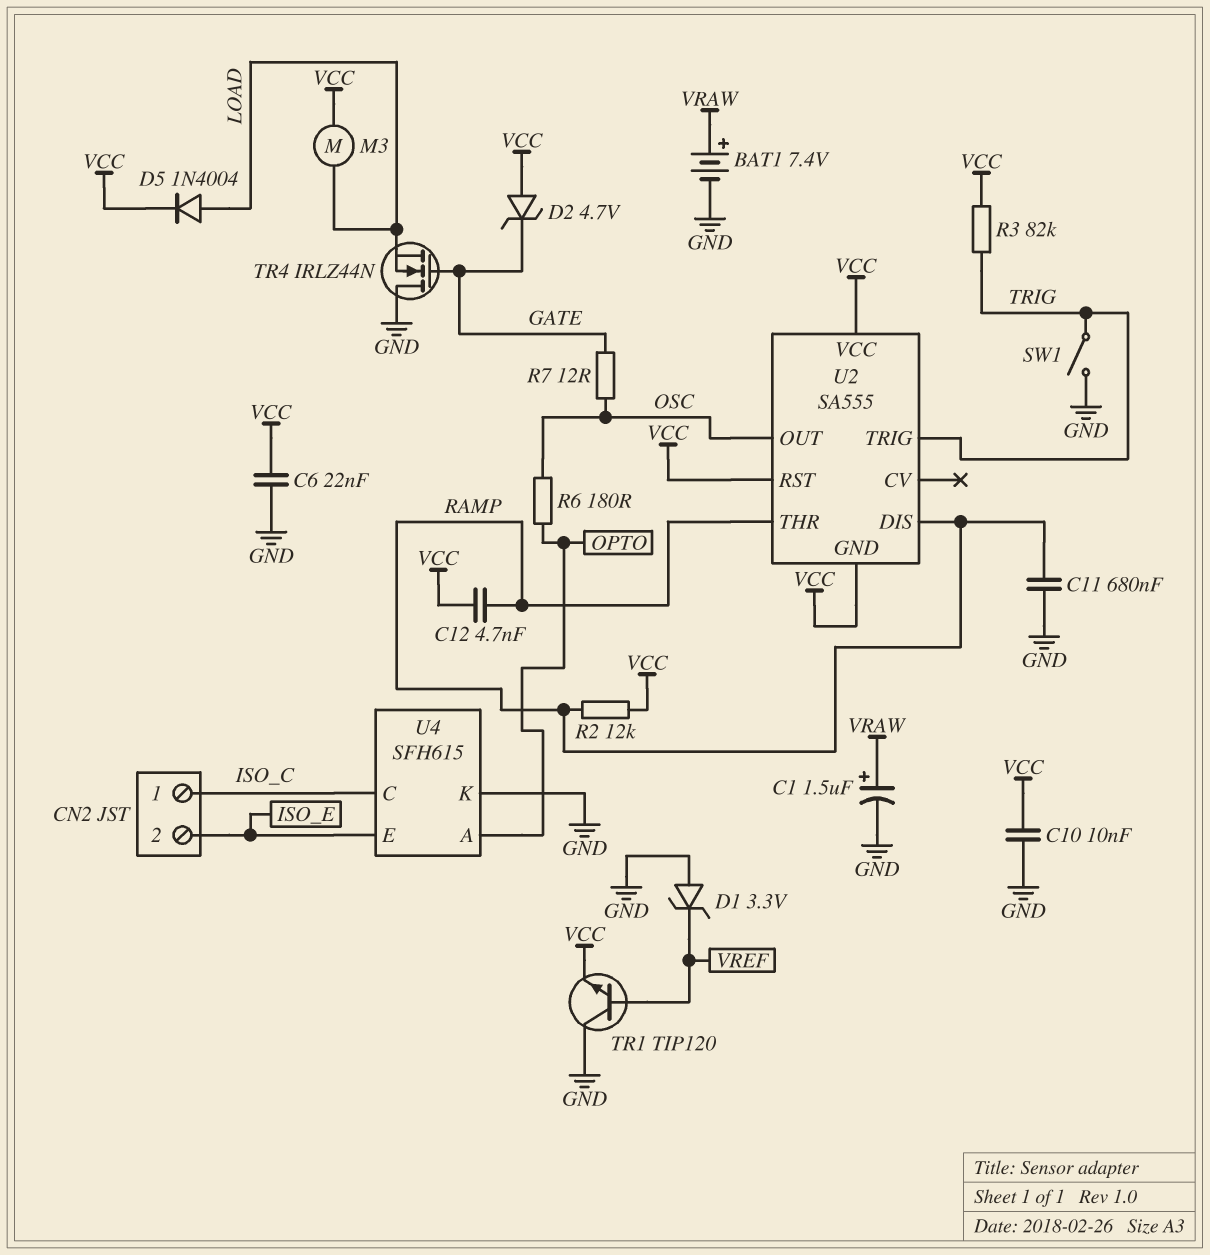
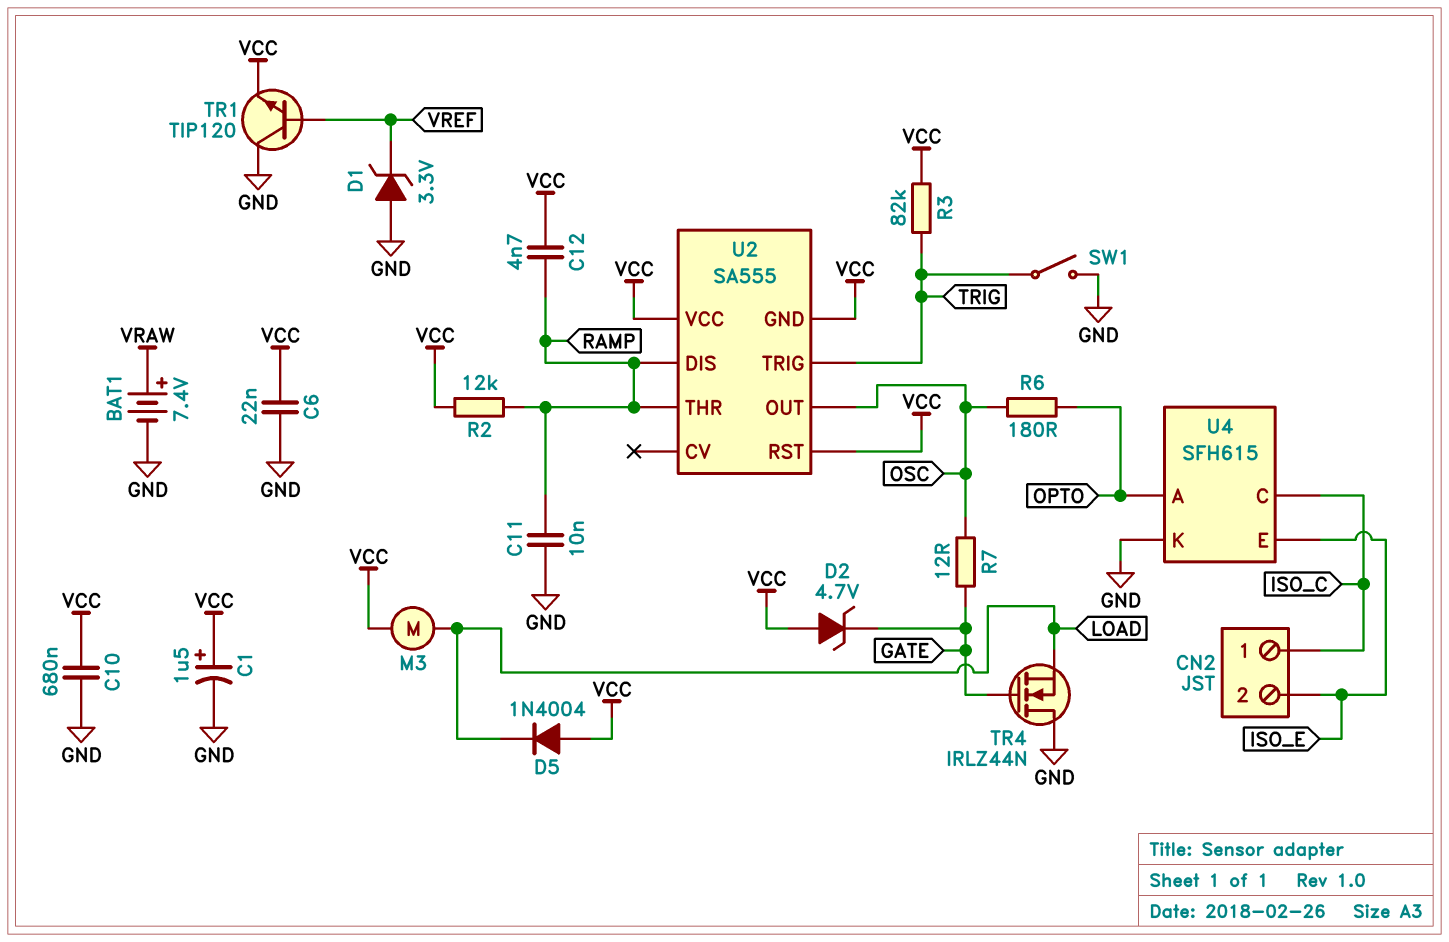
C1: 1.5uF (plus VRAW, minus GND) -> 1.5uF (plus VCC, minus GND)
C10: 10nF (GND, VCC) -> 680nF (GND, VCC)
C11: 680nF (GND, RAMP) -> 10nF (GND, RAMP)
D5: diode 1N4004 (A LOAD, K VCC) -> diode 1N4004 (A VCC, K LOAD)

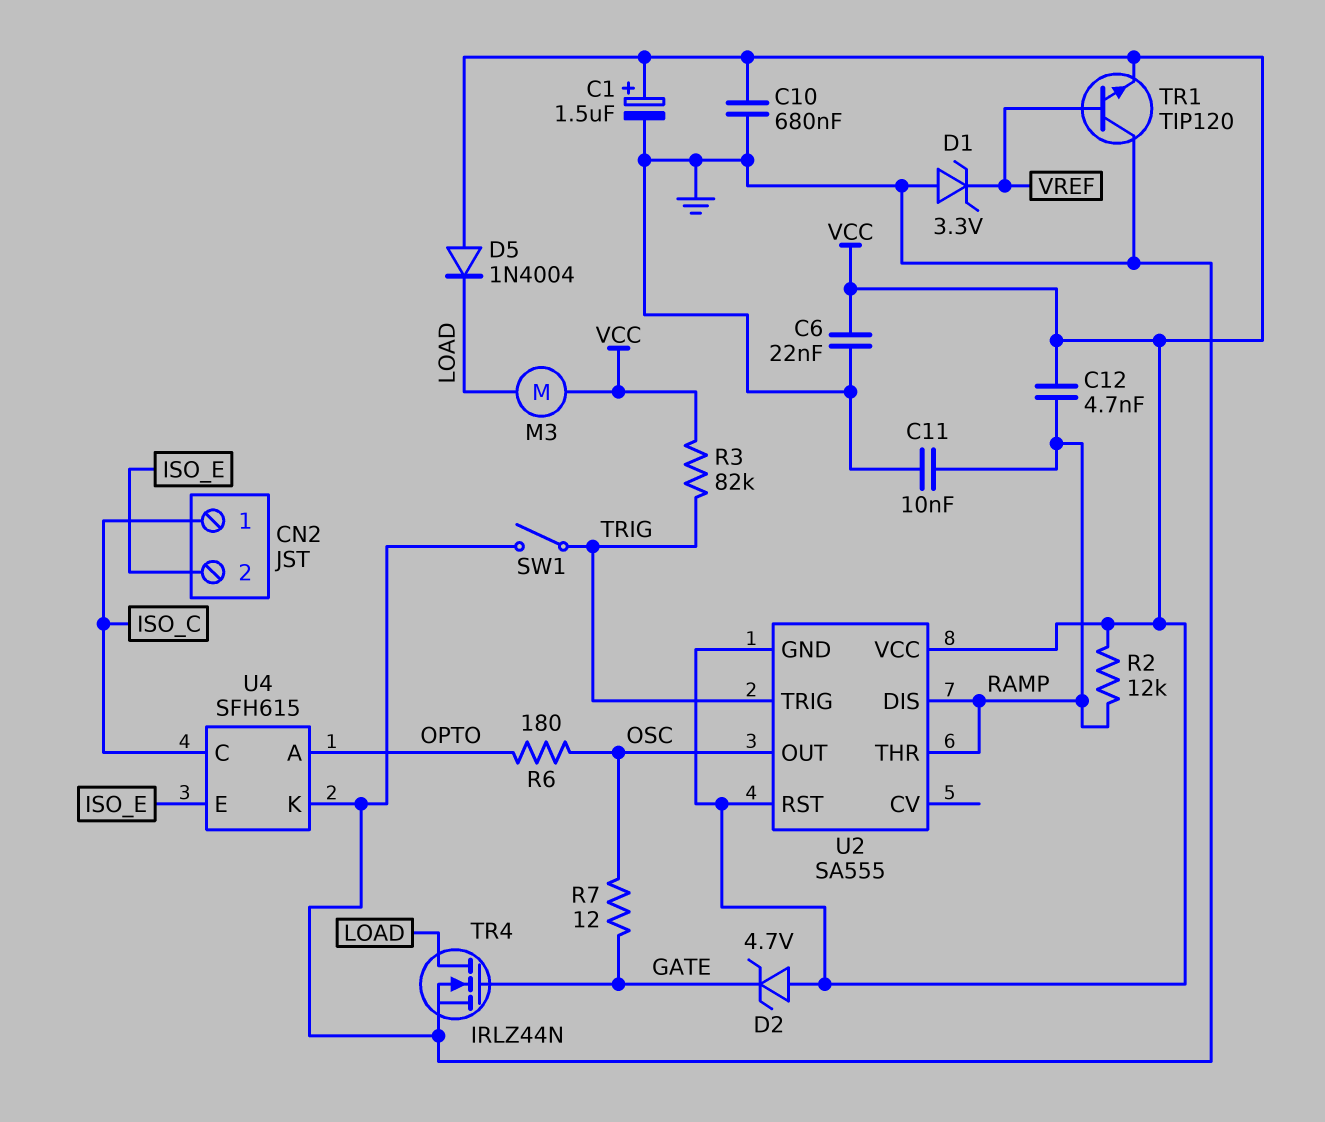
BAT1: 7.4V (plus VRAW, minus GND) -> none
TR4: NMOS IRLZ44N (G GATE, D GND, S LOAD) -> NMOS IRLZ44N (G GATE, D LOAD, S GND)

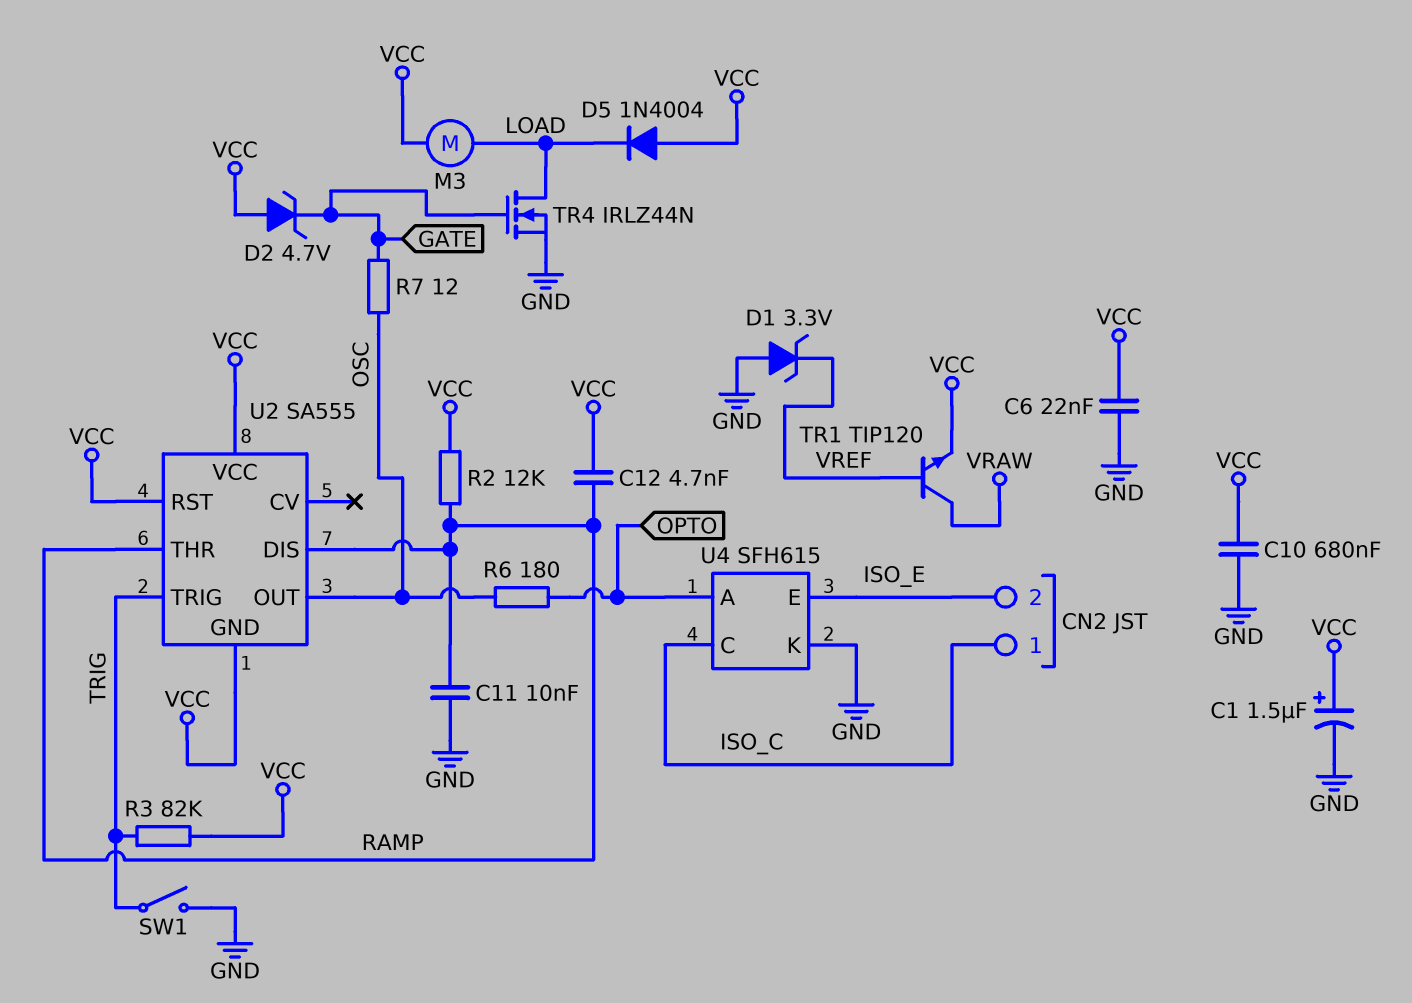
TR1: NPN TIP120 (B VREF, C GND, E VCC) -> NPN TIP120 (B VREF, C VRAW, E VCC)

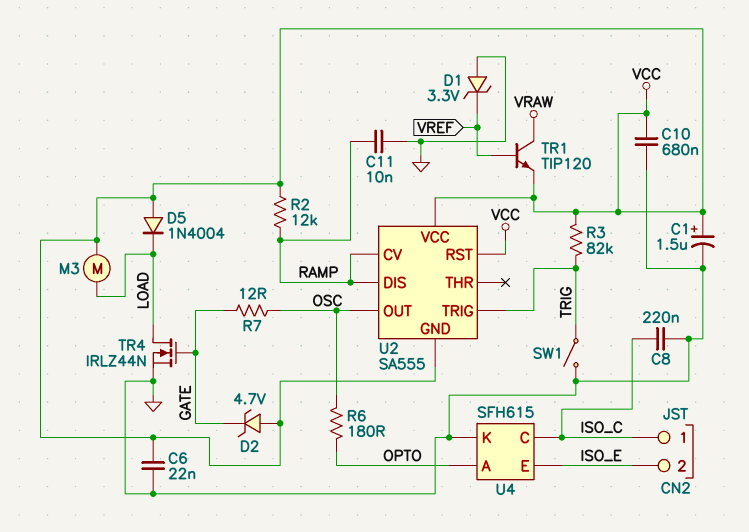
C8: none -> 220nF (GND, ISO_C)
C12: 4.7nF (RAMP, VCC) -> none
U2 pin CV: none -> RAMP
U2 pin THR: RAMP -> none

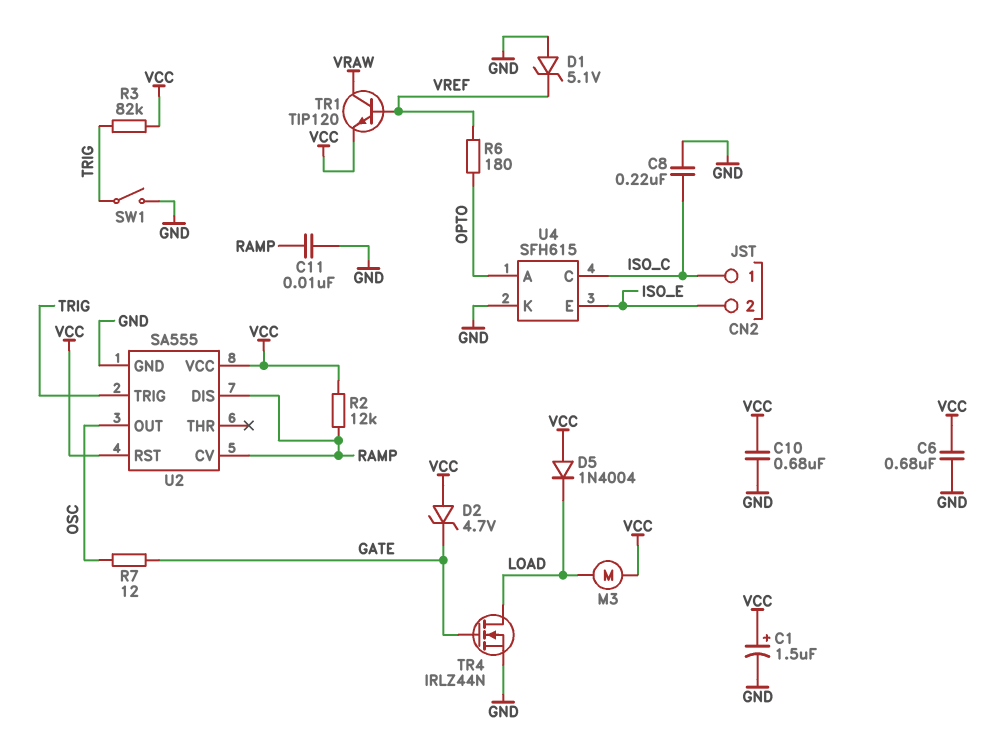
C6: 22nF (GND, VCC) -> 680nF (GND, VCC)
D1: zener 3.3V (A GND, K VREF) -> zener 5.1V (A GND, K VREF)
R6: 180 (OPTO, OSC) -> 180 (OPTO, VREF)
U2 pin GND: VCC -> GND

